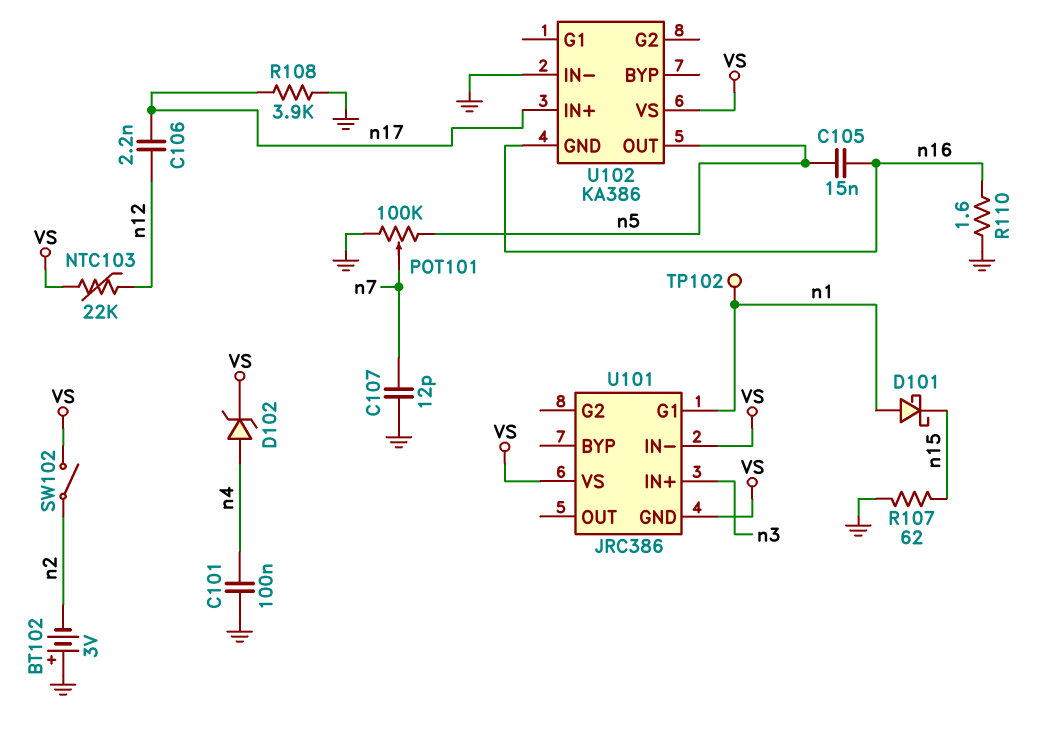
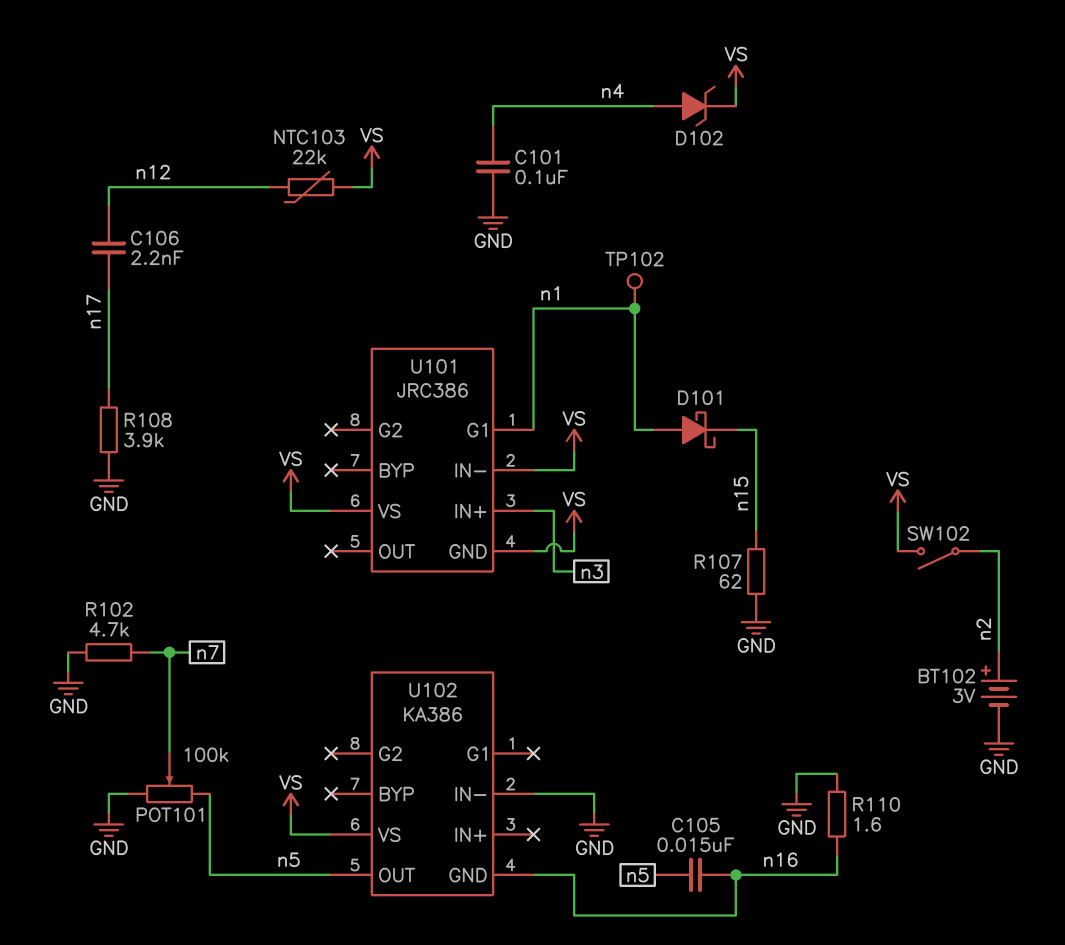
BT102: 3V (plus GND, minus n2) -> 3V (plus n2, minus GND)
C107: 12pF (GND, n7) -> none
R102: none -> 4.7k (GND, n7)
U102 pin IN+: n17 -> none

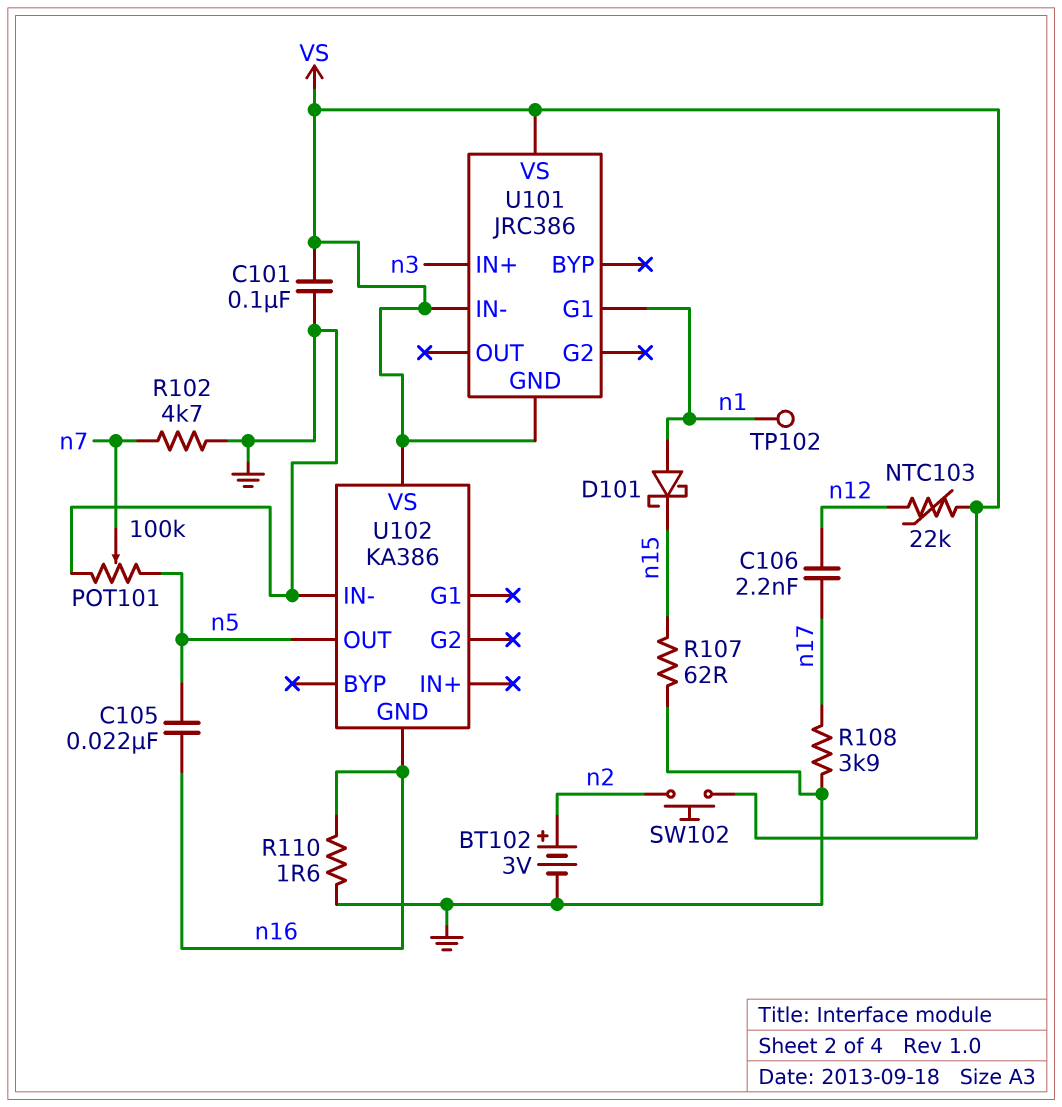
C101: 100nF (GND, n4) -> 100nF (GND, VS)
C105: 15nF (n5, n16) -> 22nF (n5, n16)
D102: zener (A n4, K VS) -> none
SW102: switch (VS, n2) -> button (VS, n2)

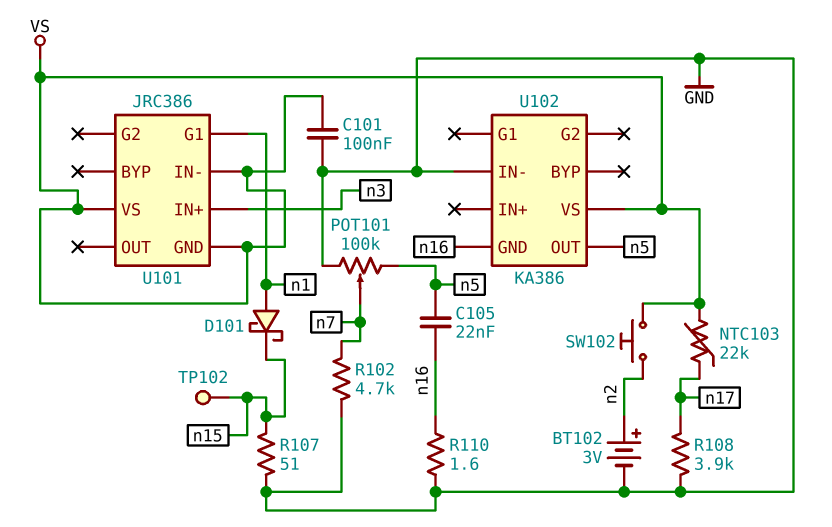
C106: 2.2nF (n12, n17) -> none
NTC103: 22k (VS, n12) -> 22k (VS, n17)
R107: 62 (GND, n15) -> 51 (GND, n15)
TP102: test point (n1) -> test point (n15)

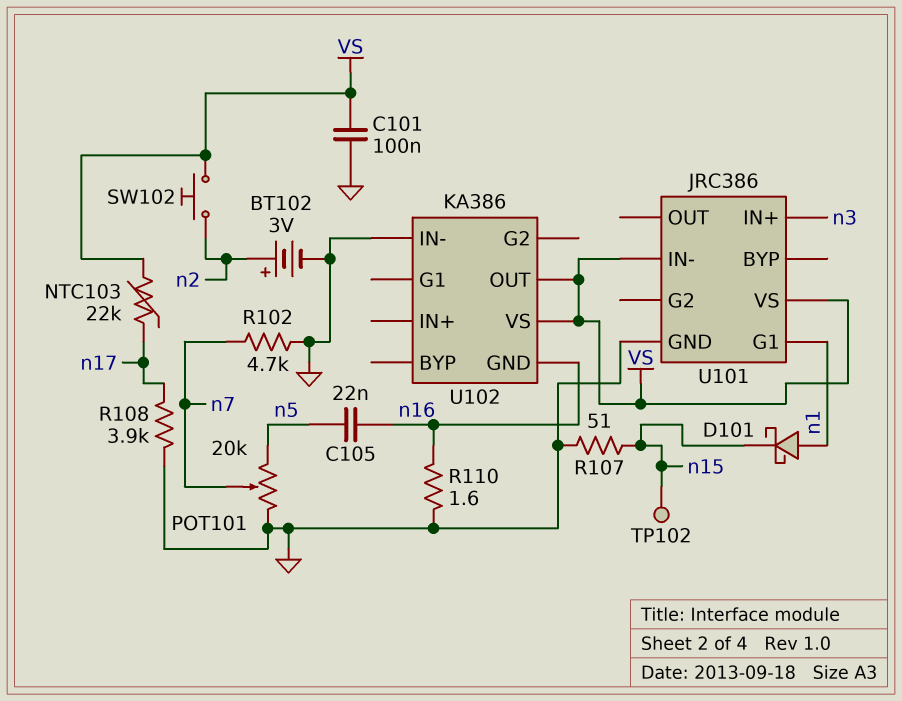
POT101: 100k (GND, n5, wiper n7) -> 20k (GND, n5, wiper n7)
U101 pin GND: VS -> GND
U102 pin OUT: n5 -> VS

